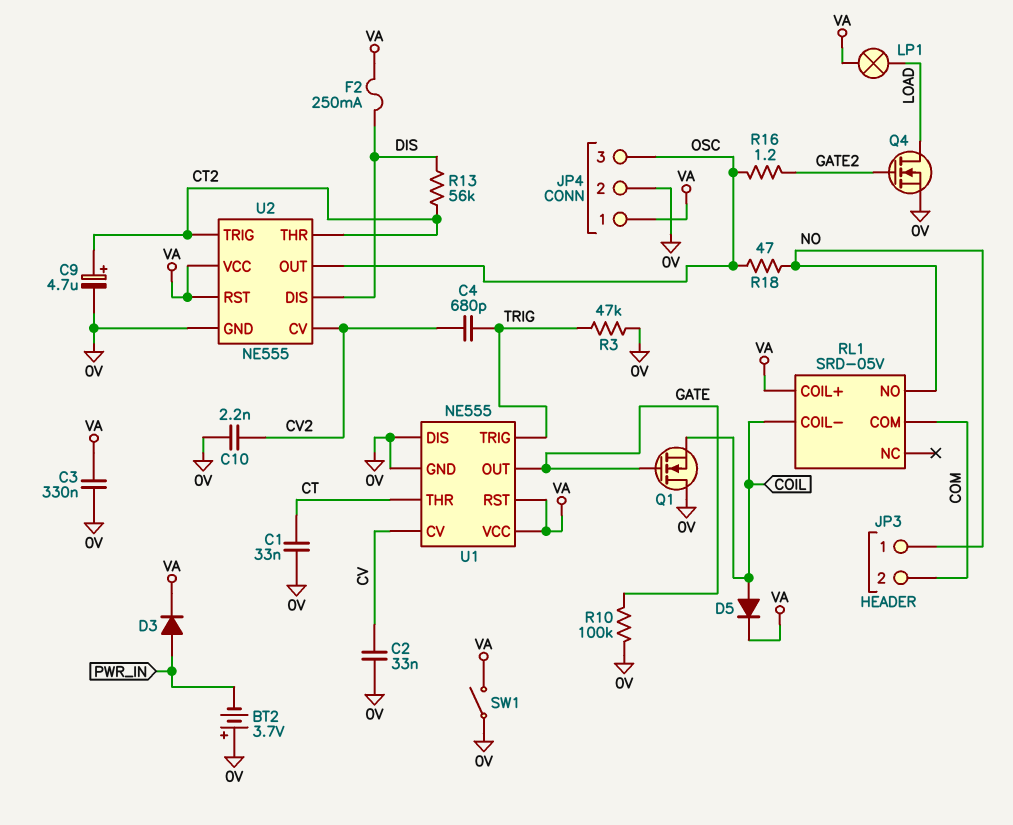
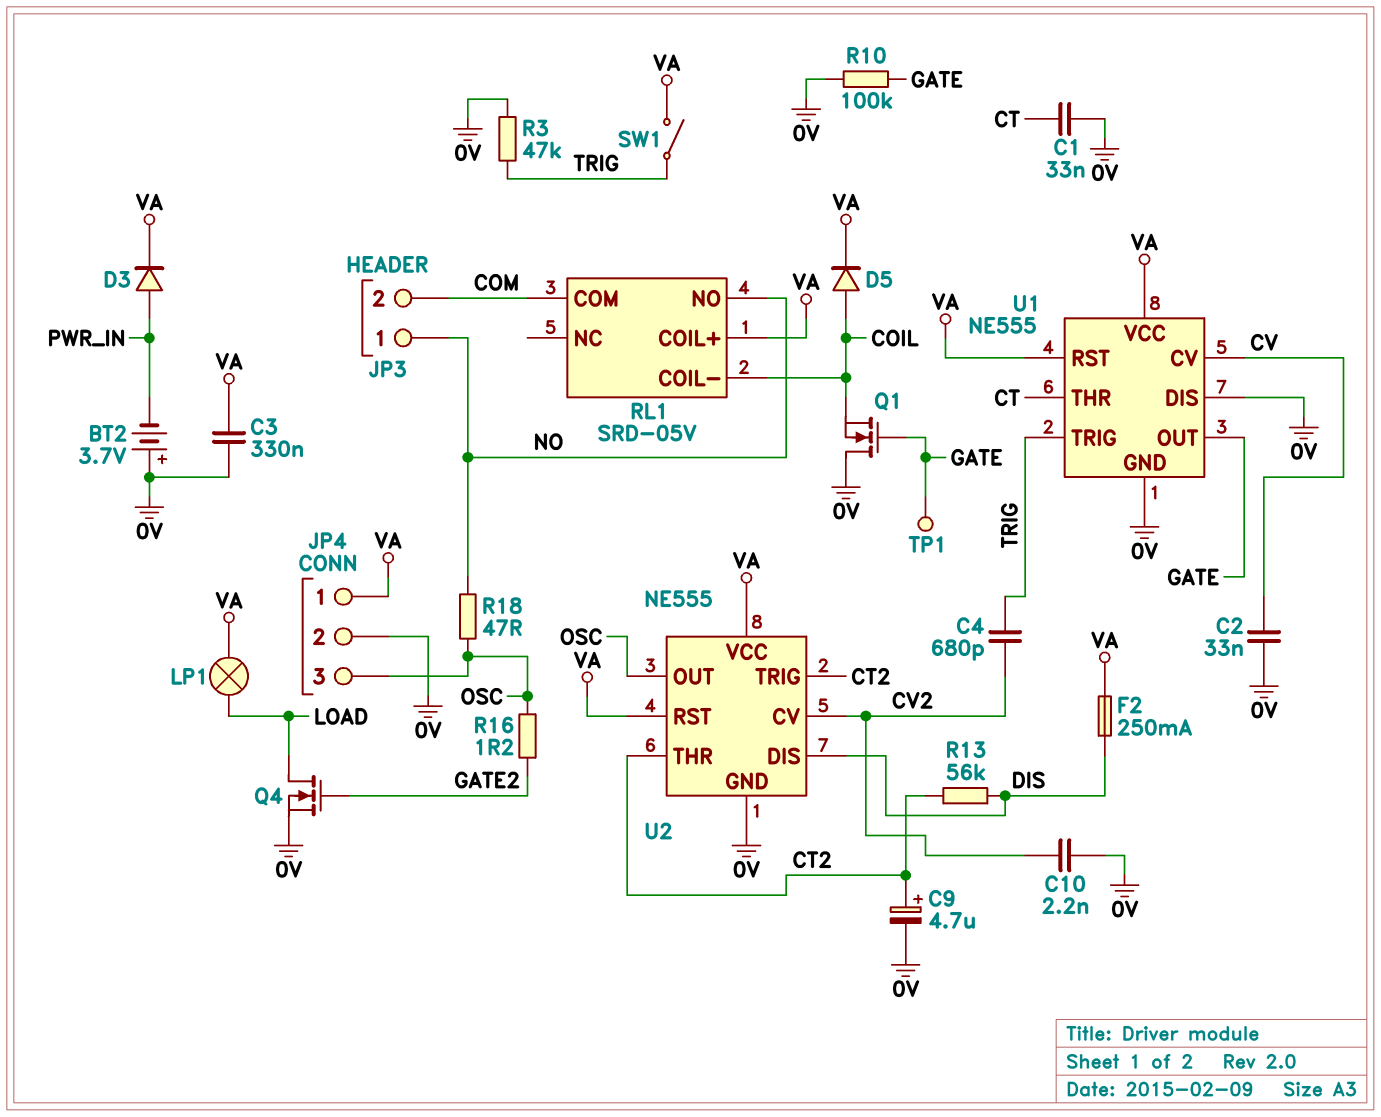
SW1: switch (0V, VA) -> switch (TRIG, VA)
TP1: none -> test point (GATE)

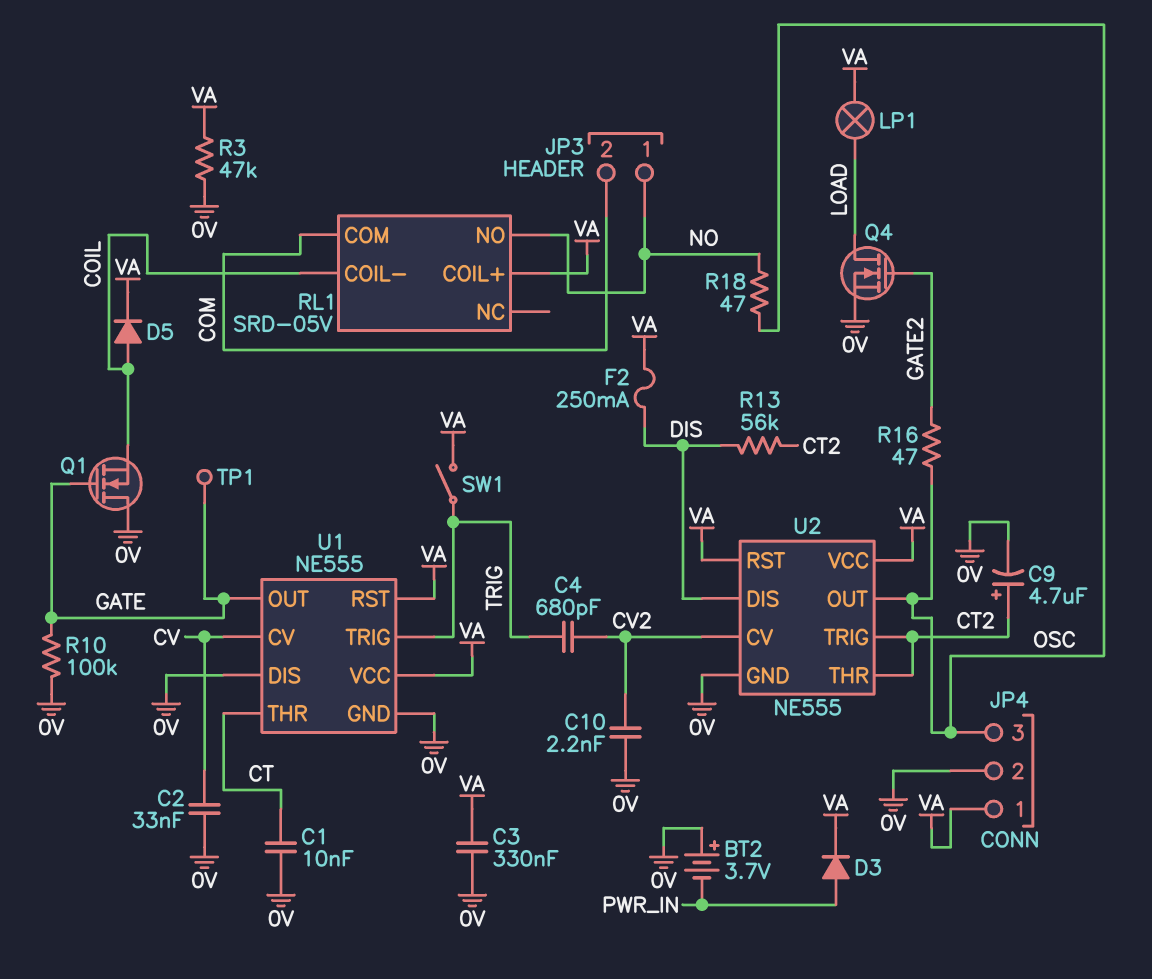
C1: 33nF (0V, CT) -> 10nF (0V, CT)
R3: 47k (0V, TRIG) -> 47k (0V, VA)
R16: 1.2 (GATE2, OSC) -> 47 (GATE2, OSC)

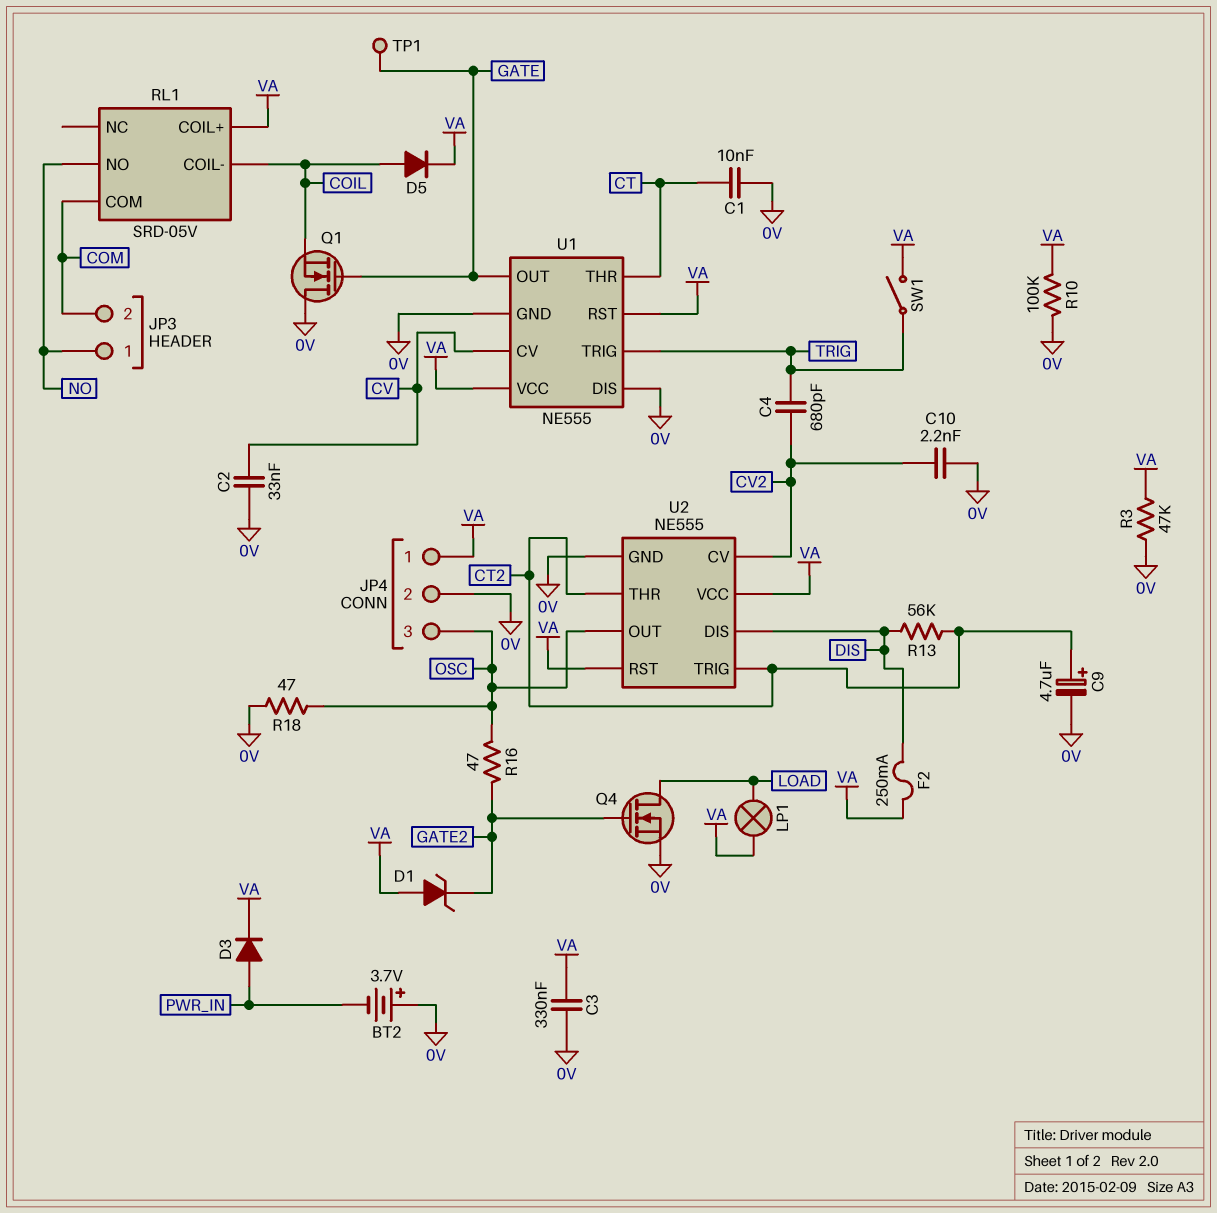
D1: none -> zener (A VA, K GATE2)
R10: 100k (0V, GATE) -> 100k (0V, VA)
R18: 47 (NO, OSC) -> 47 (0V, OSC)

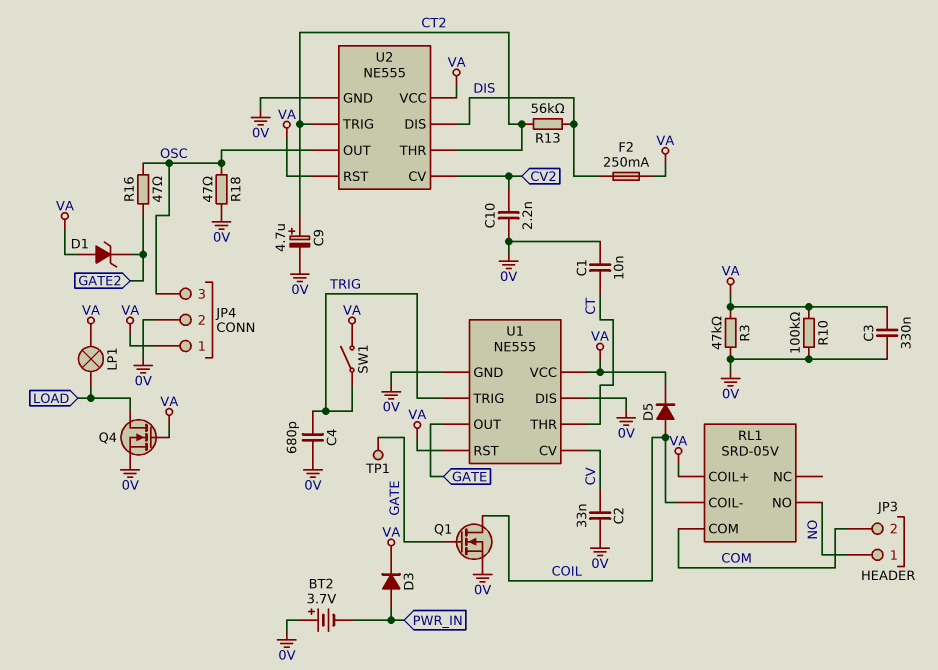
C4: 680pF (CV2, TRIG) -> 680pF (0V, TRIG)
Q1: NMOS (G GATE, D 0V, S COIL) -> NMOS (G GATE, D COIL, S 0V)
Q4: NMOS (G GATE2, D LOAD, S 0V) -> NMOS (G VA, D LOAD, S 0V)

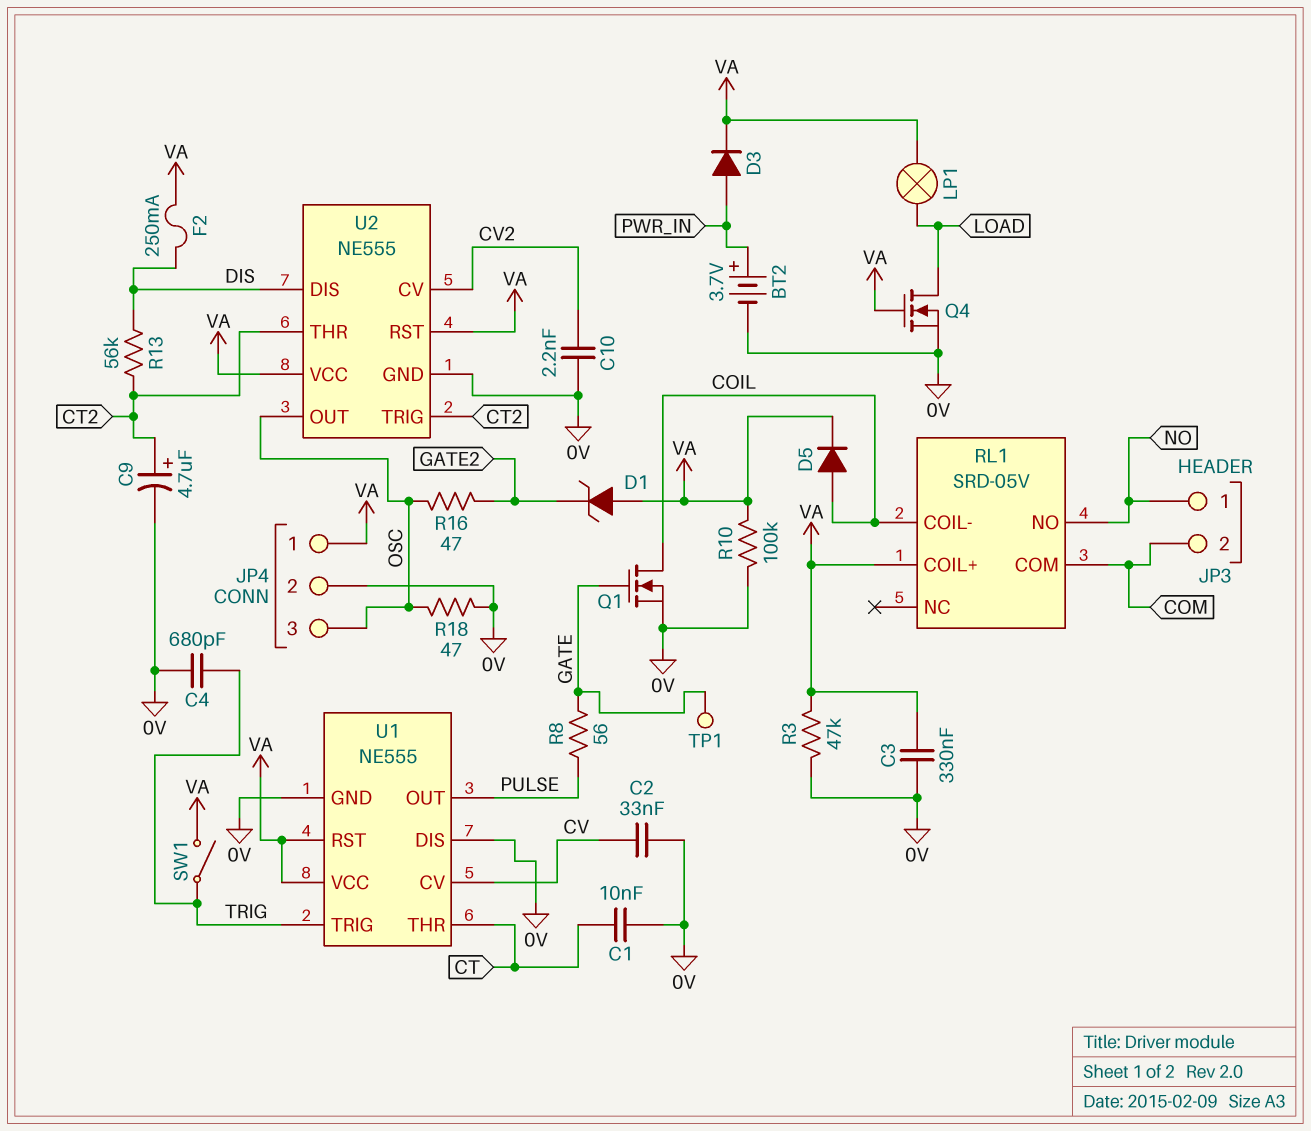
BT2: 3.7V (plus 0V, minus PWR_IN) -> 3.7V (plus PWR_IN, minus 0V)
R8: none -> 56 (GATE, PULSE)
U1 pin OUT: GATE -> PULSE

